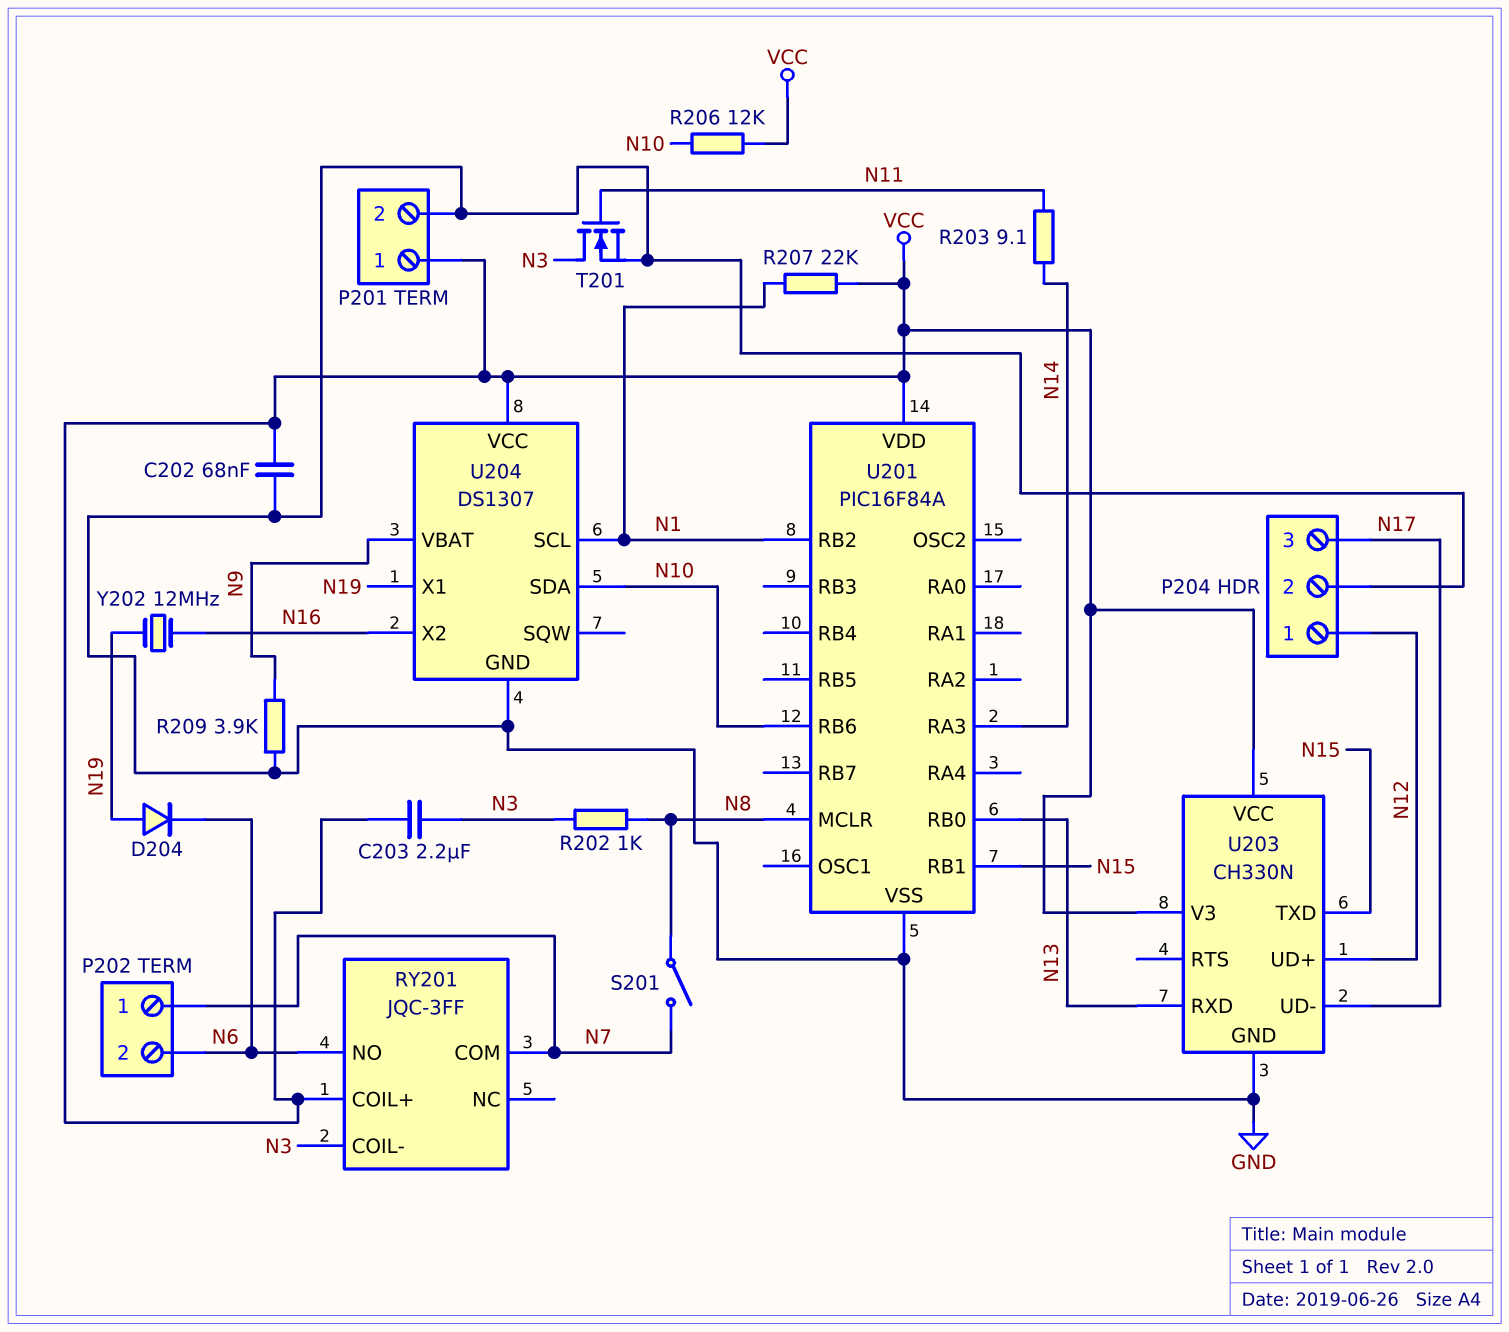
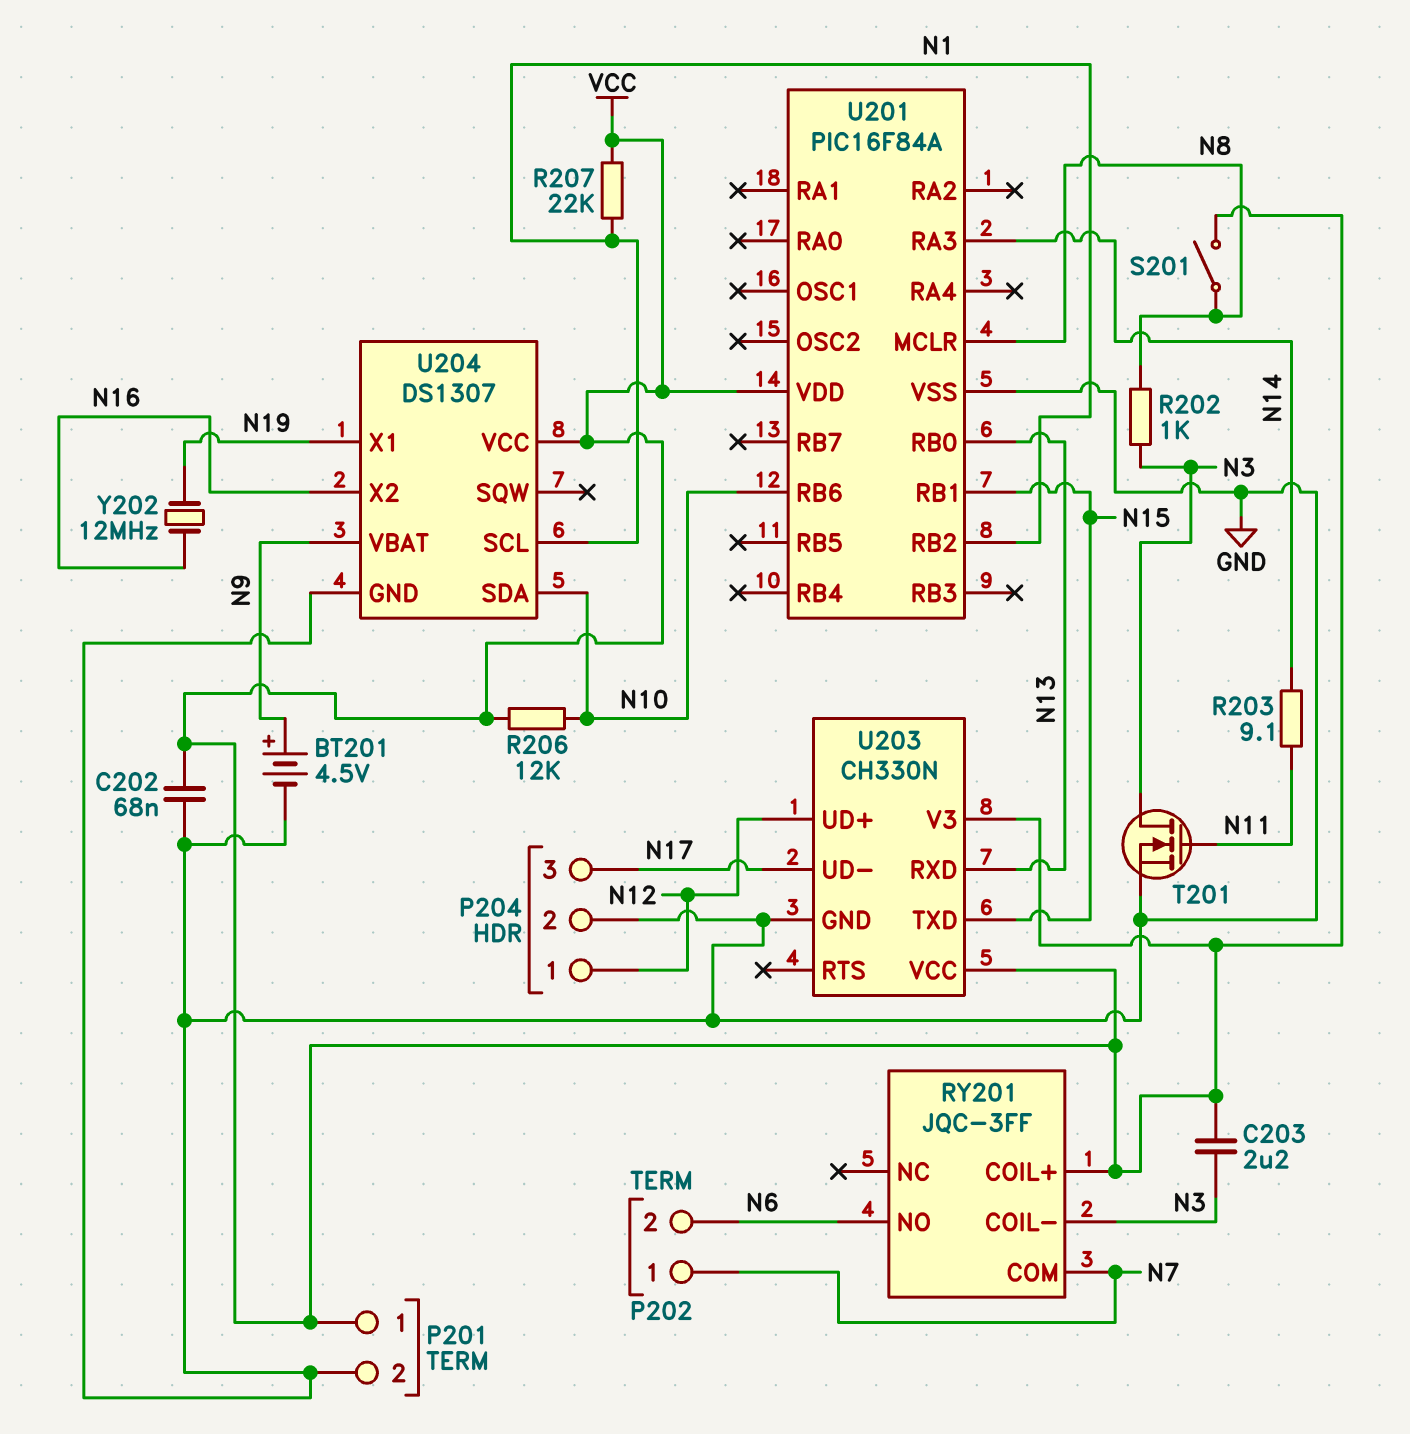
BT201: none -> 4.5V (plus N9, minus GND)
D204: diode (A N19, K N6) -> none
R209: 3.9k (GND, N9) -> none
S201: switch (N7, N8) -> switch (N8, VCC)

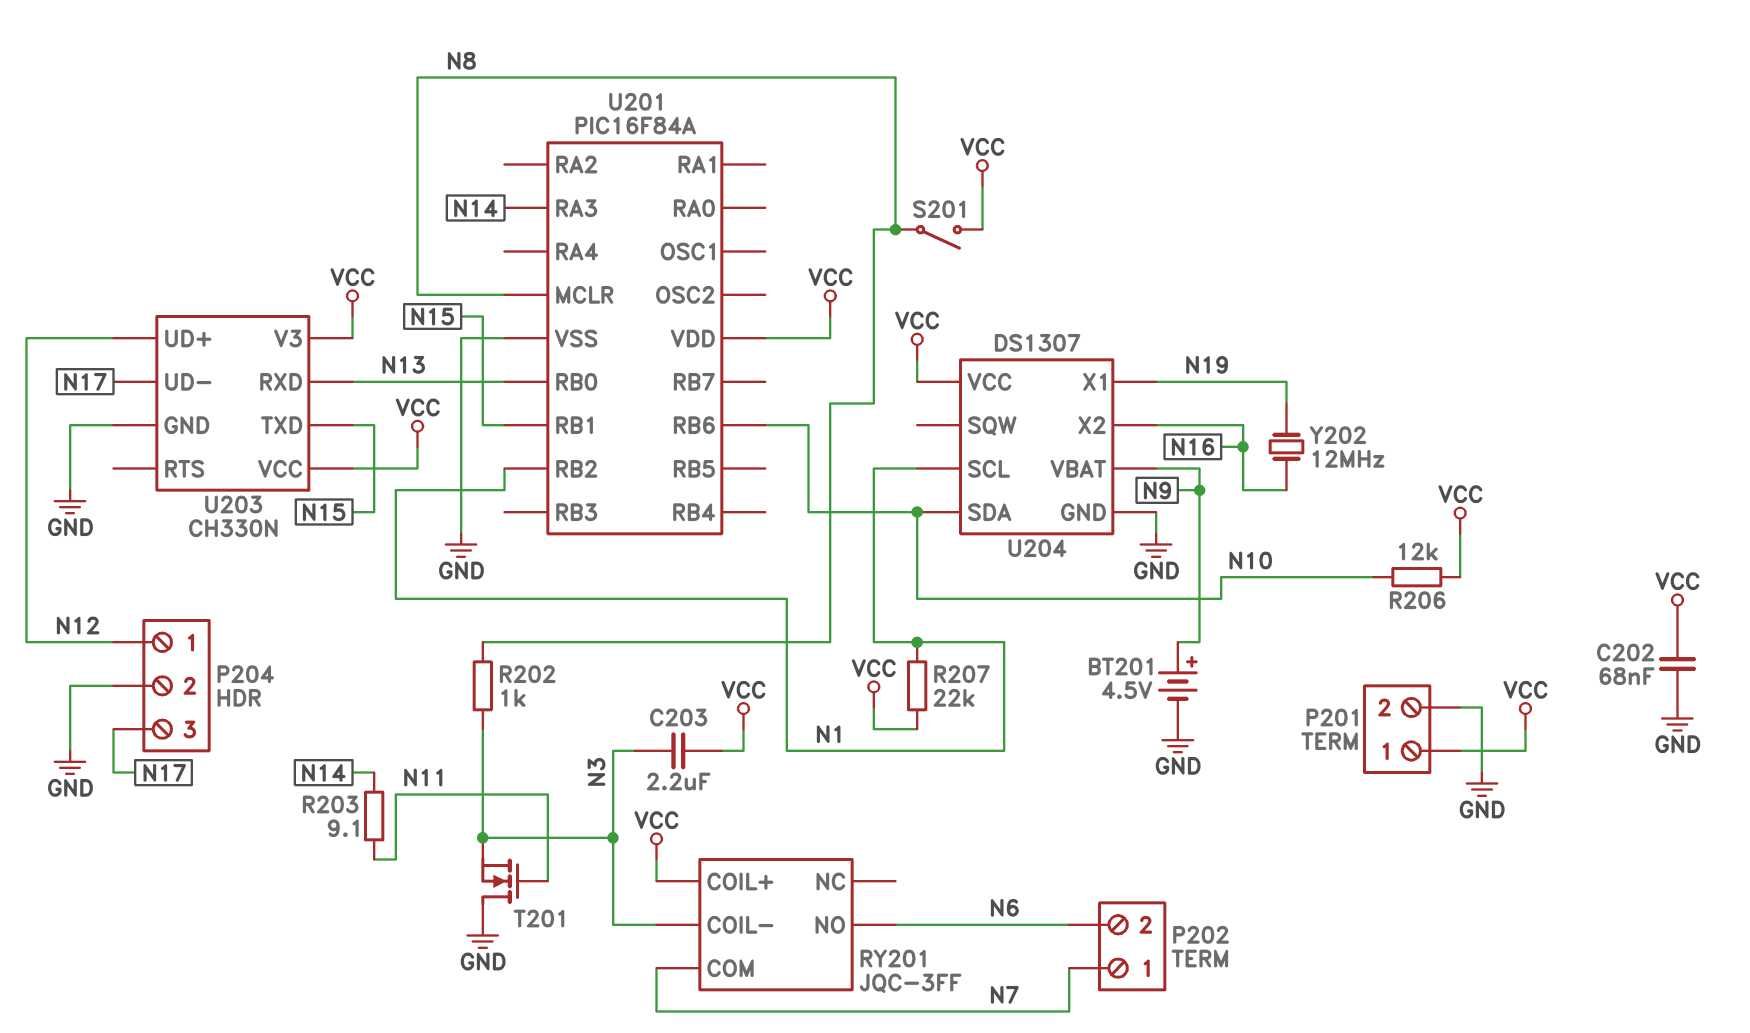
T201: NMOS (G N11, D N3, S GND) -> NMOS (G N11, D GND, S N3)

